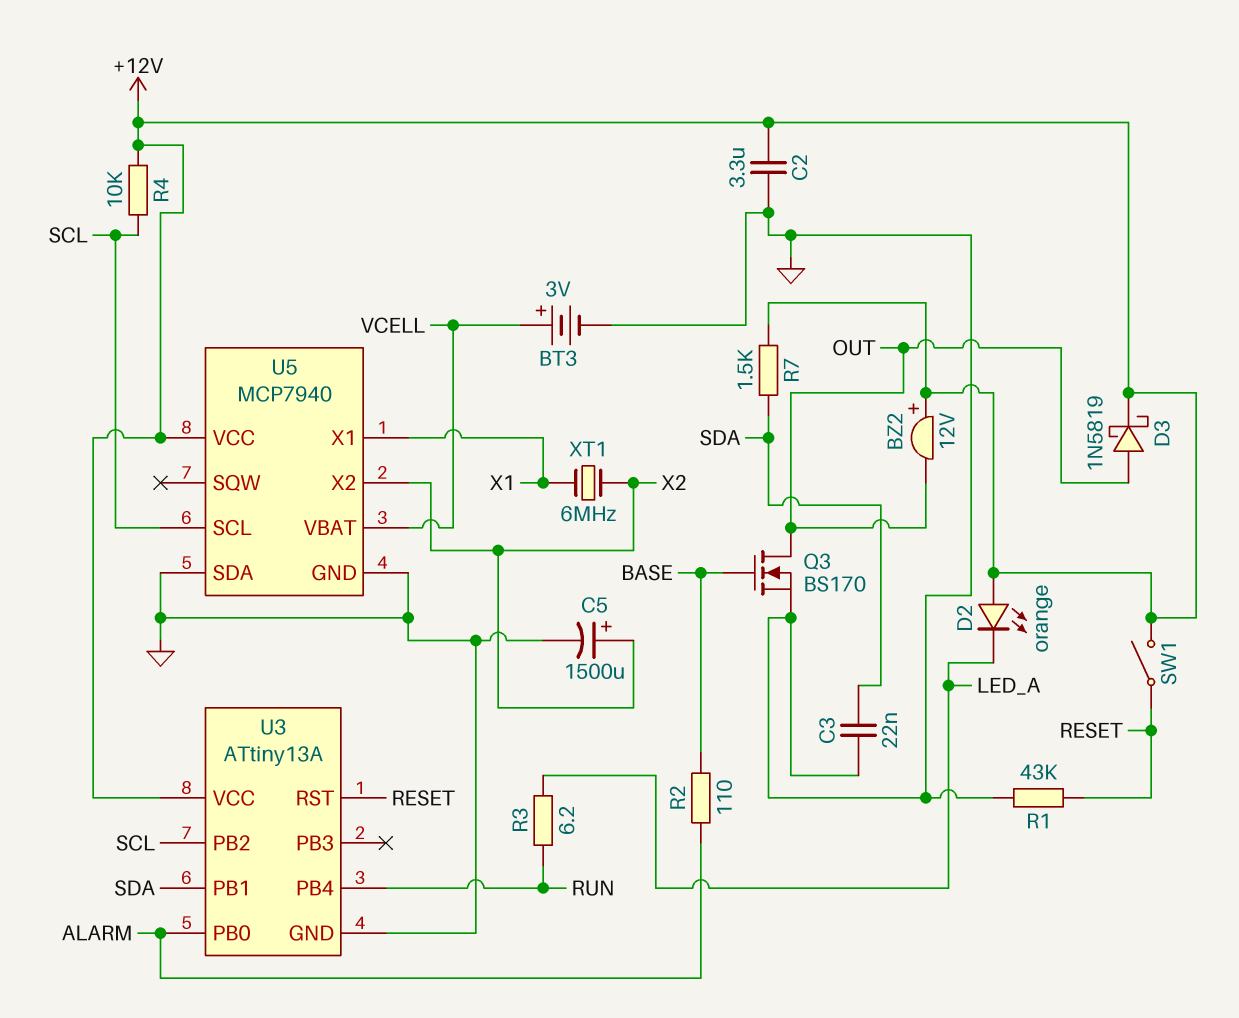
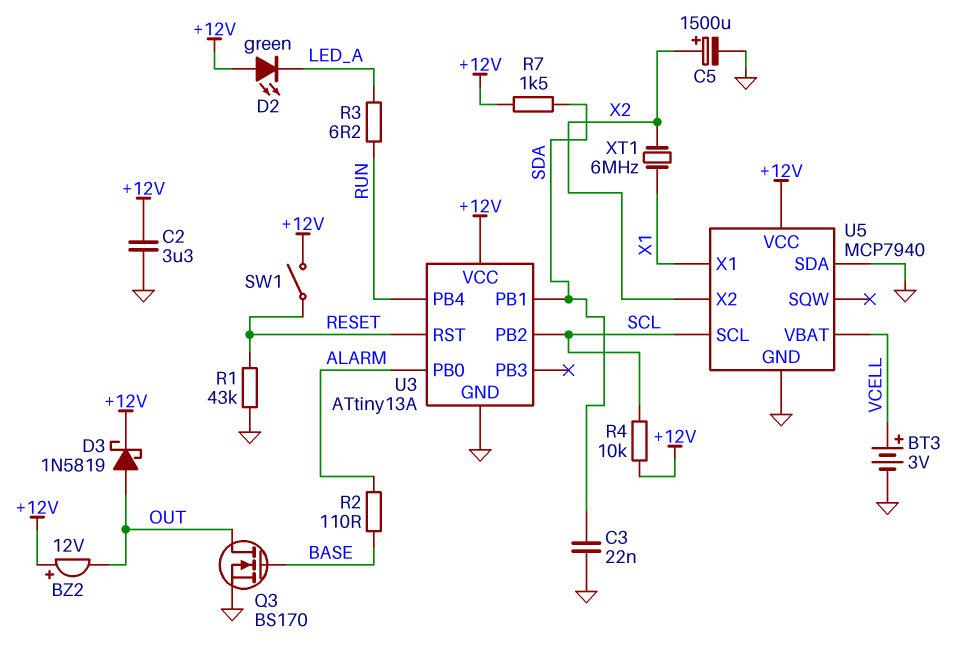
D2: LED orange (A +12V, K LED_A) -> LED green (A +12V, K LED_A)

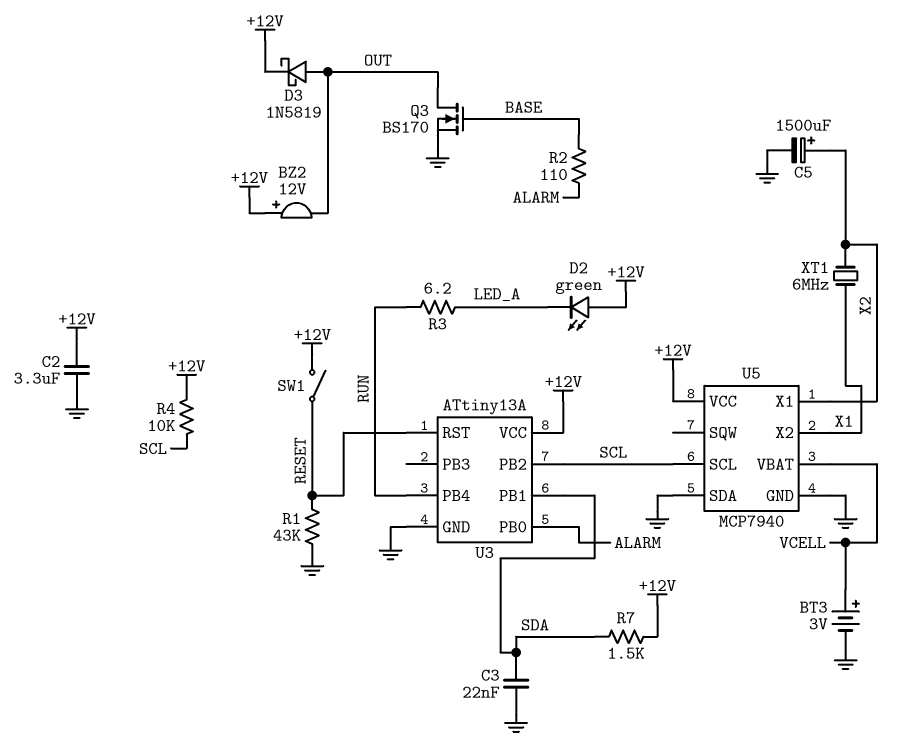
U5 pin X1: X1 -> X2
U5 pin X2: X2 -> X1

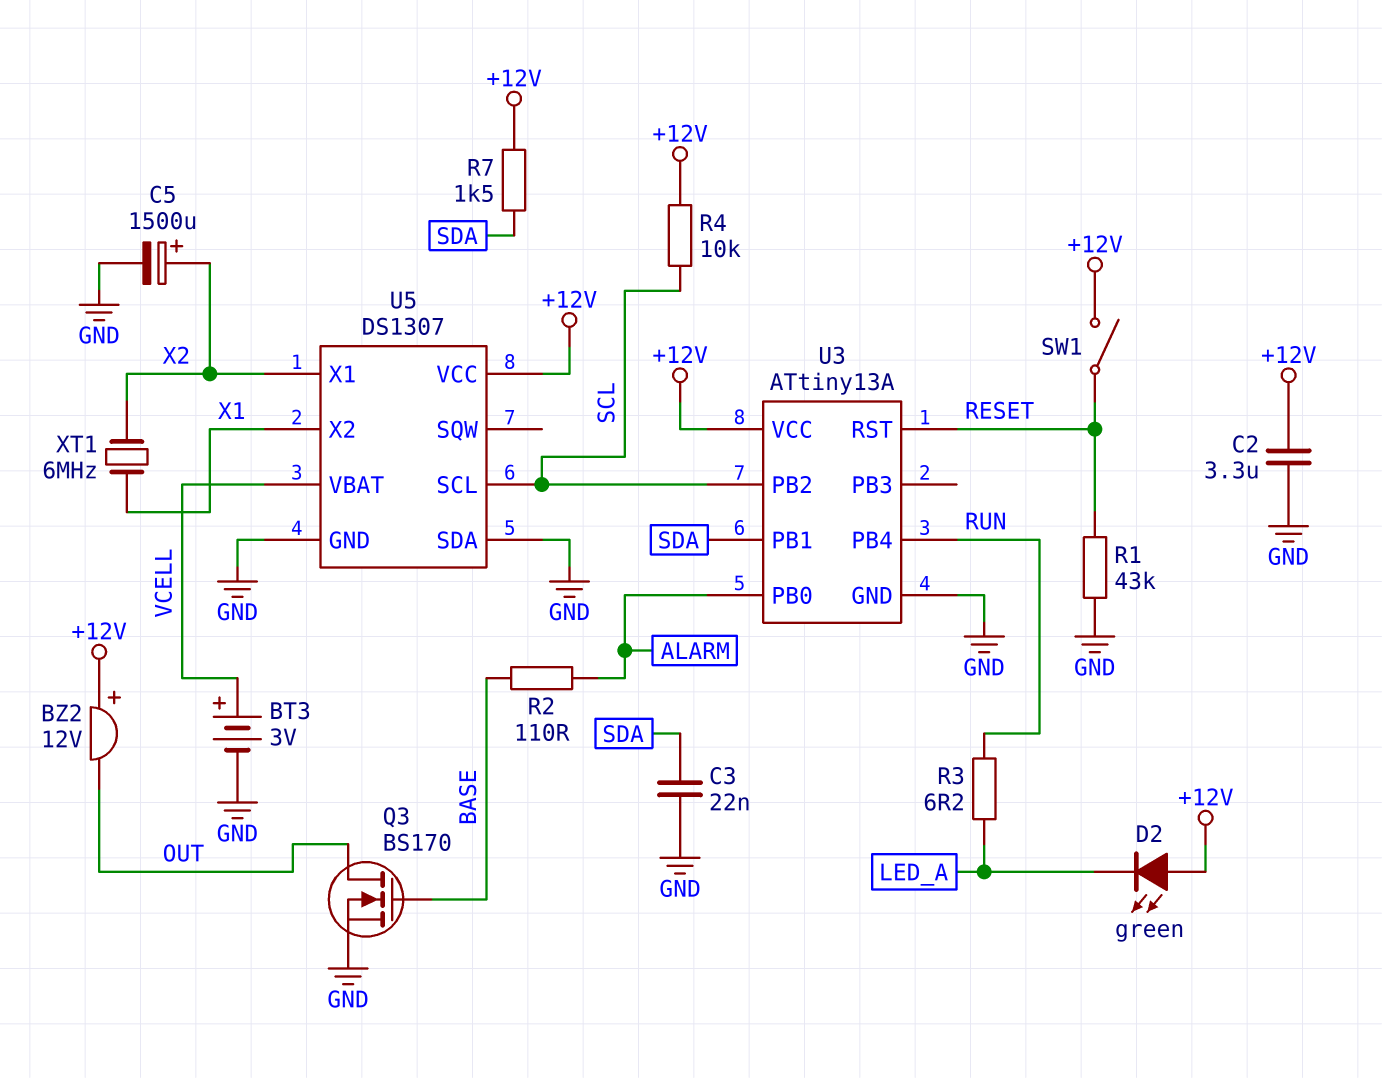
D3: schottky 1N5819 (A OUT, K +12V) -> none
U5: MCP7940 -> DS1307

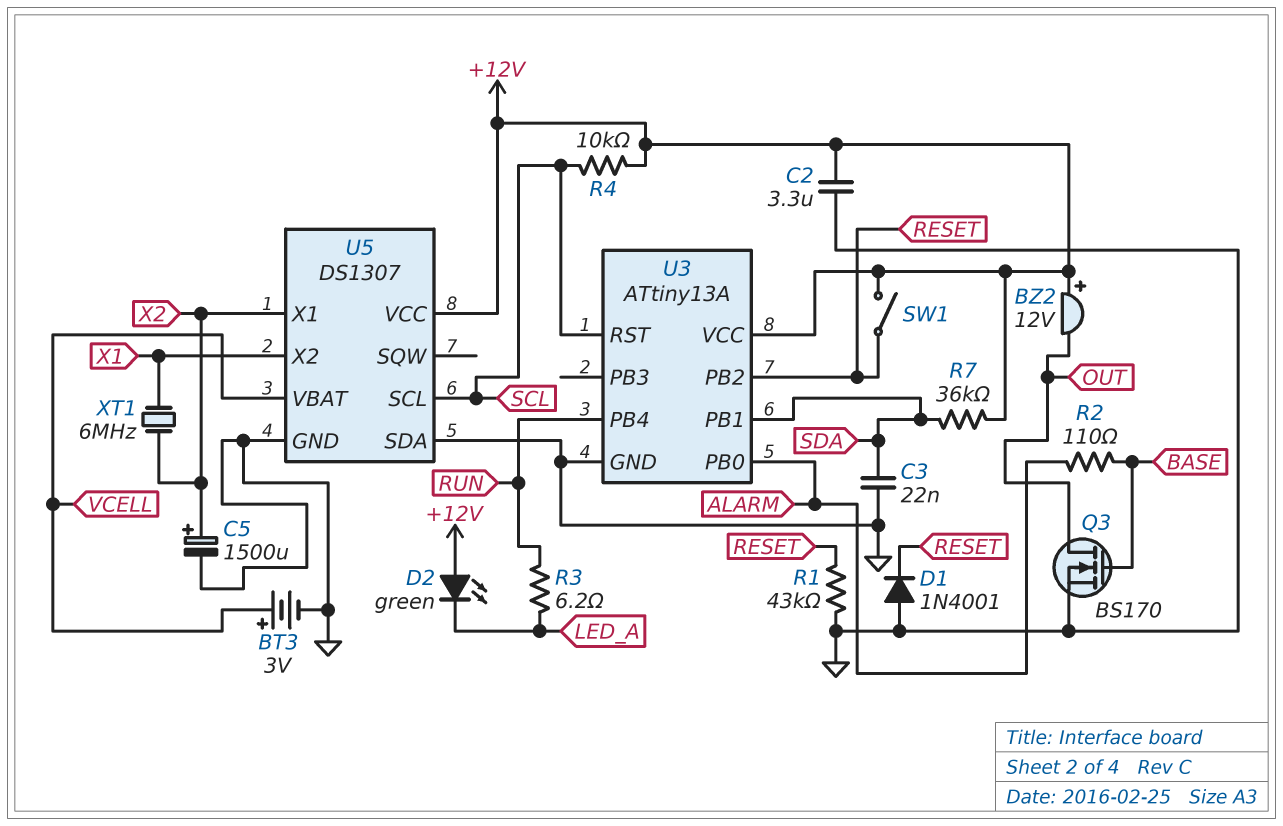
D1: none -> diode 1N4001 (A GND, K RESET)
R7: 1.5k (+12V, SDA) -> 36k (+12V, SDA)
U3 pin PB2: SCL -> RESET
U3 pin RST: RESET -> SCL

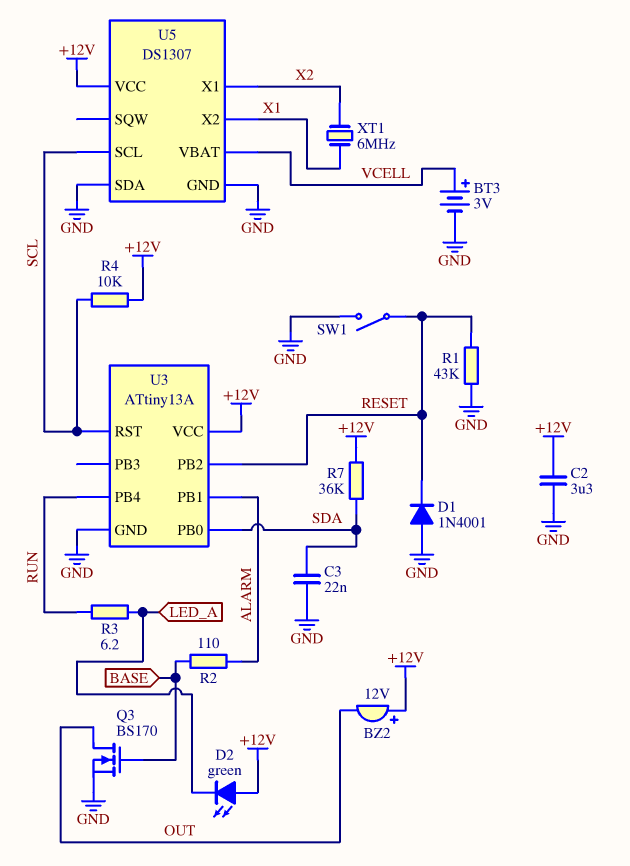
C5: 1500uF (plus X2, minus GND) -> none
SW1: switch (+12V, RESET) -> switch (GND, RESET)
U3 pin PB0: ALARM -> SDA
U3 pin PB1: SDA -> ALARM

